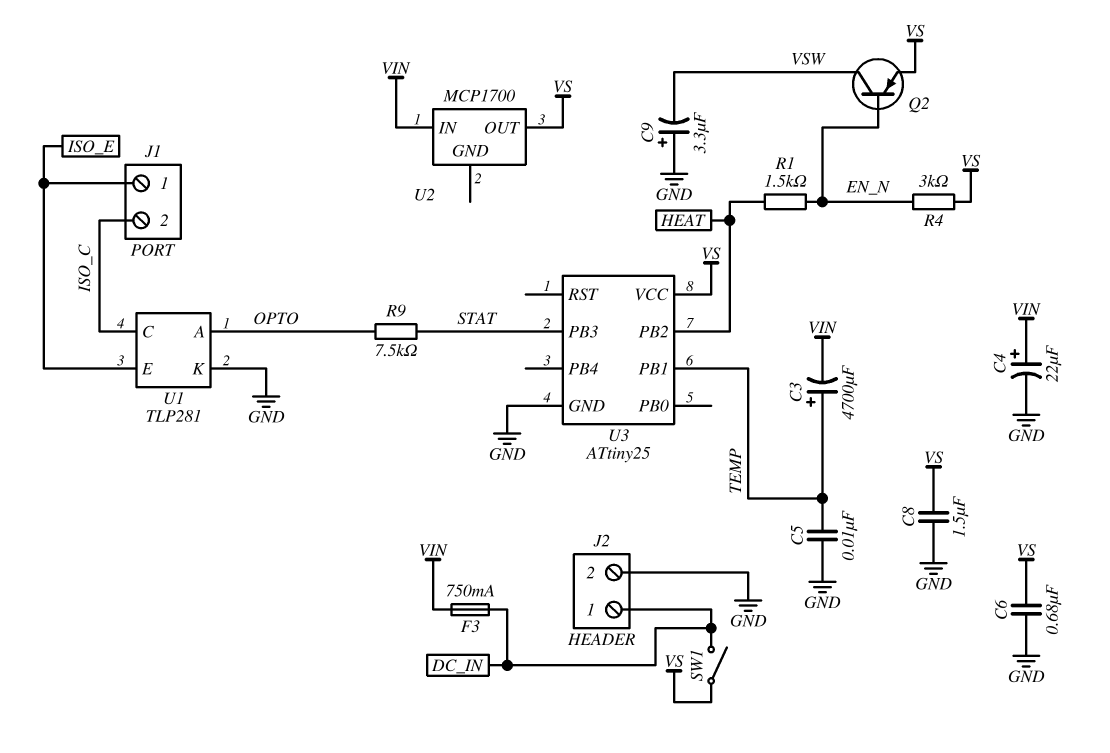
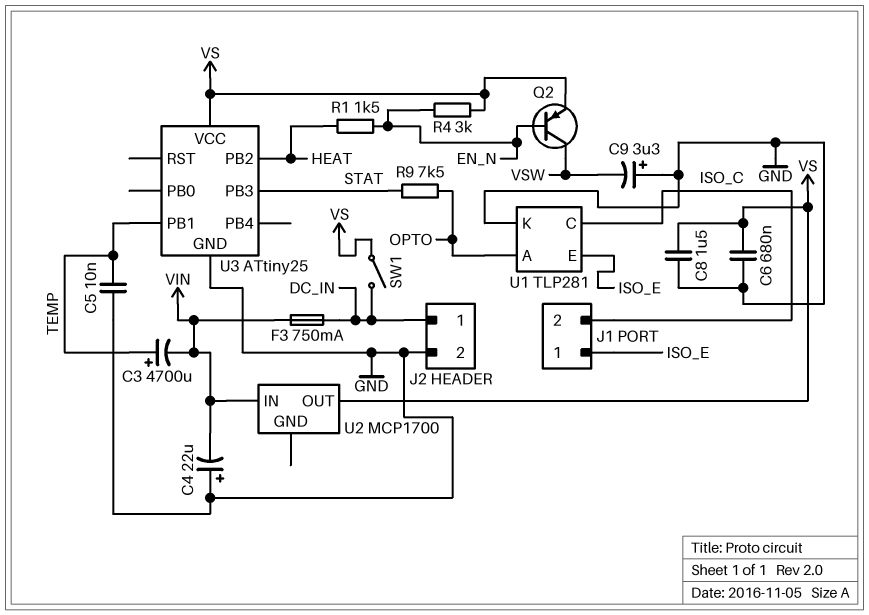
C4: 22uF (plus VIN, minus GND) -> 22uF (plus GND, minus VIN)

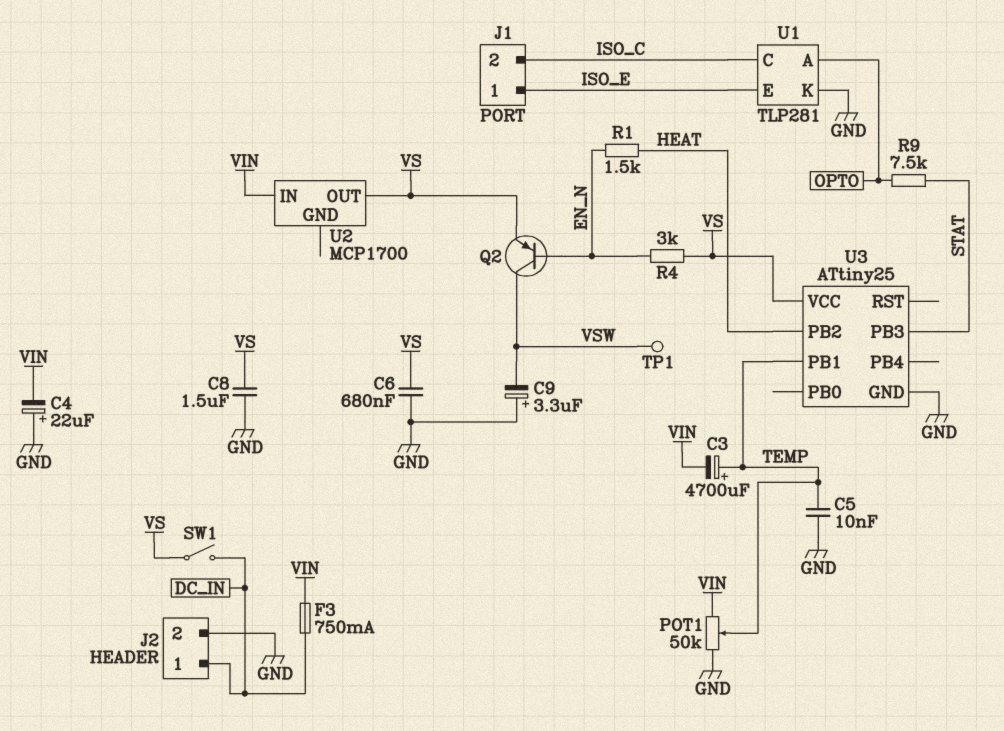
POT1: none -> 50k (GND, VIN, wiper TEMP)
TP1: none -> test point (VSW)

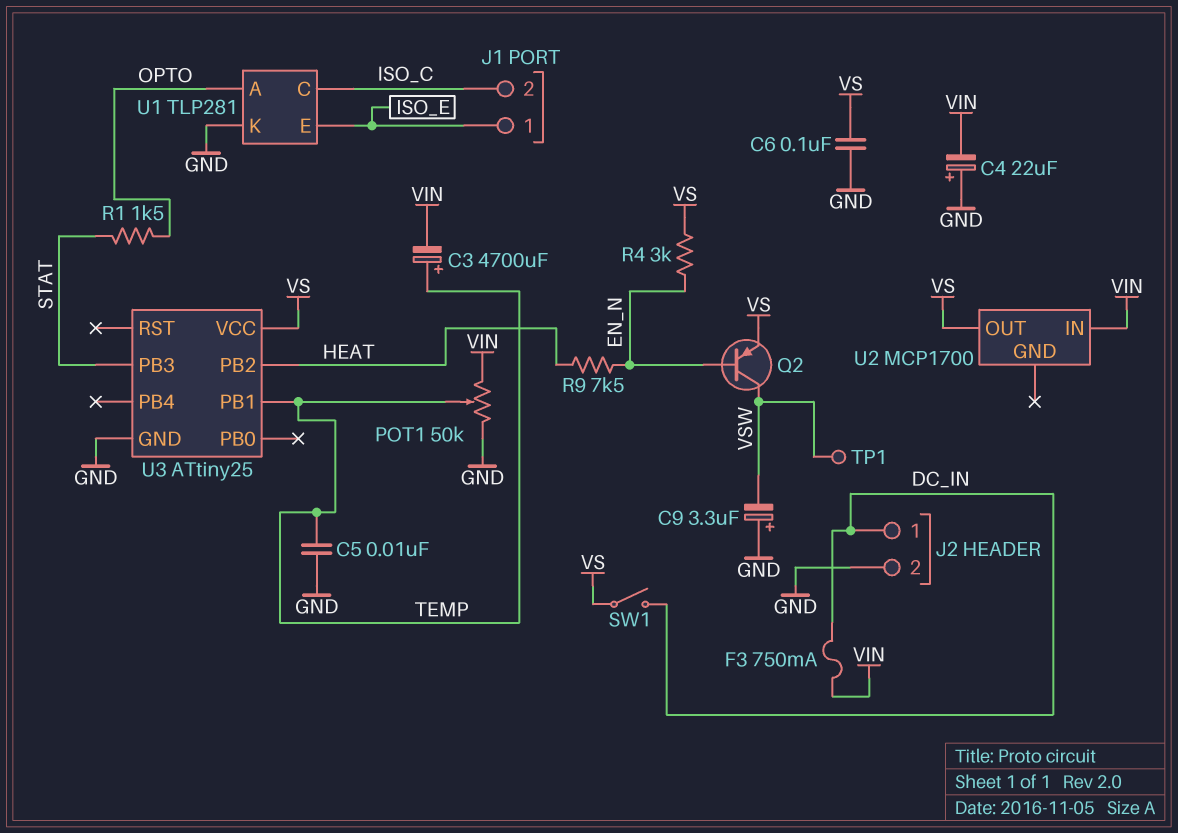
C6: 680nF (GND, VS) -> 100nF (GND, VS)
C8: 1.5uF (GND, VS) -> none
R1: 1.5k (EN_N, HEAT) -> 1.5k (OPTO, STAT)
R9: 7.5k (OPTO, STAT) -> 7.5k (EN_N, HEAT)

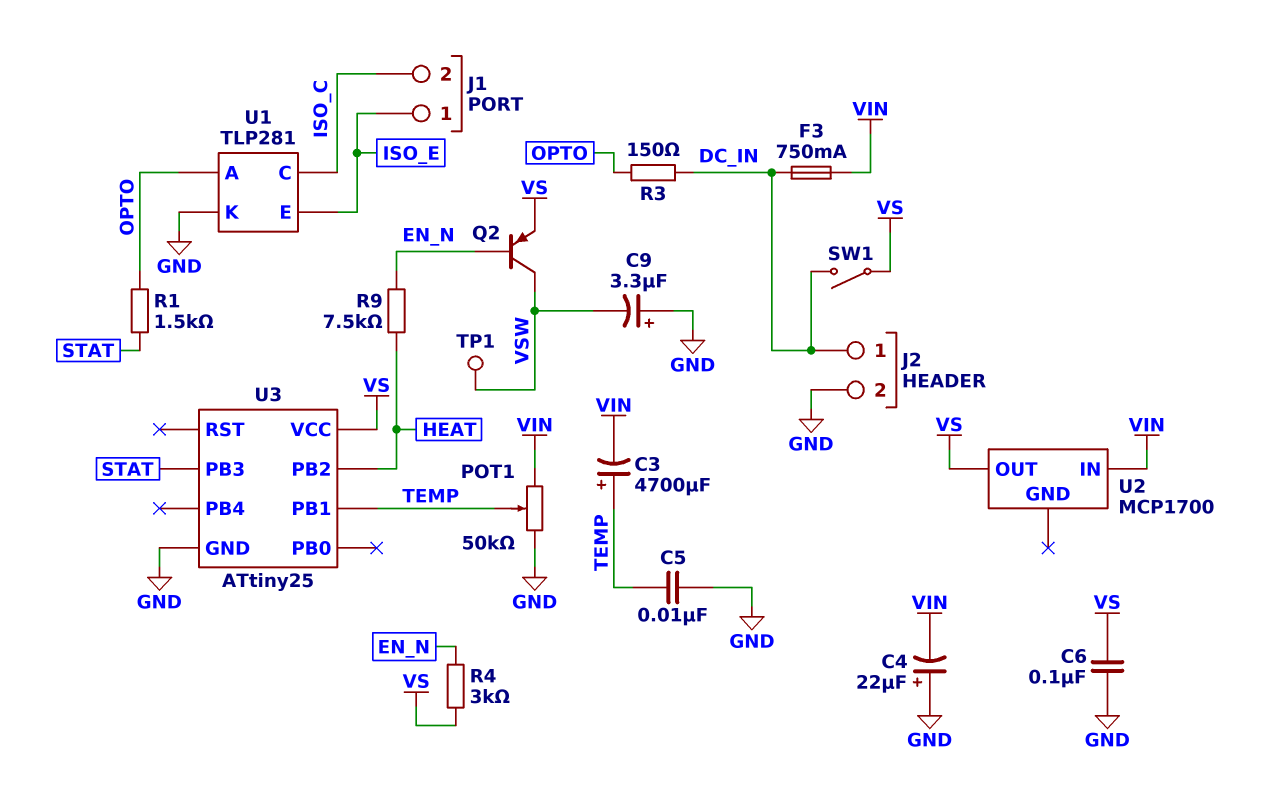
R3: none -> 150 (DC_IN, OPTO)

